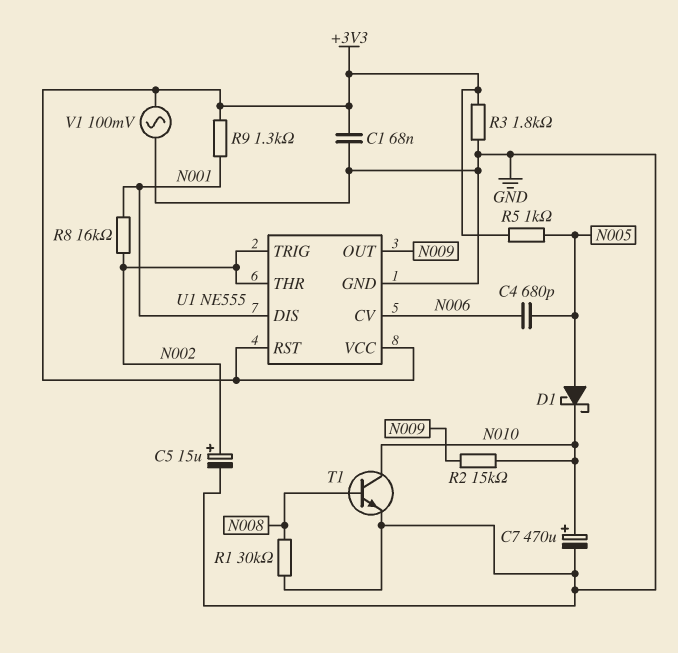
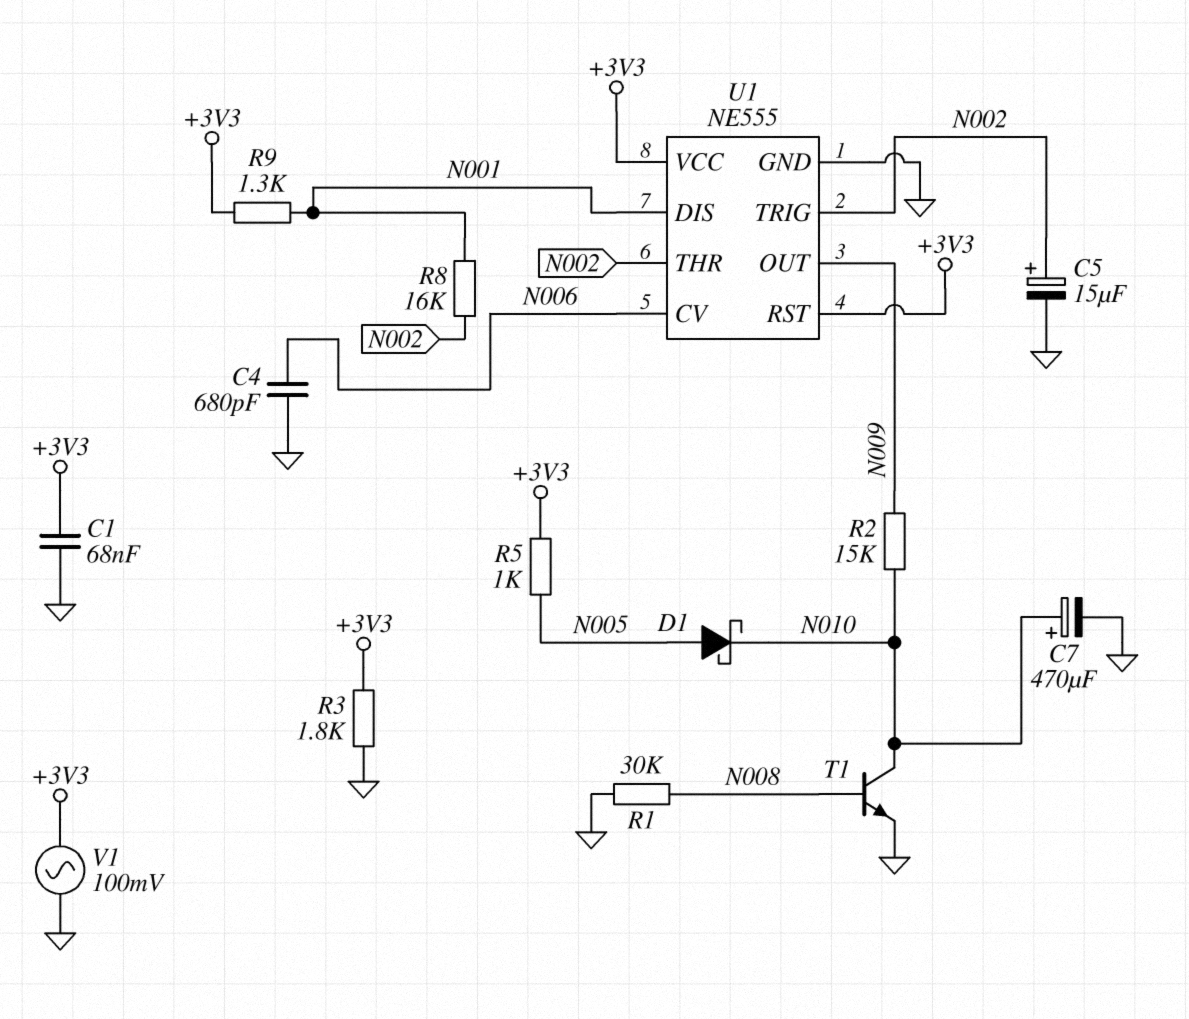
C4: 680pF (N005, N006) -> 680pF (GND, N006)

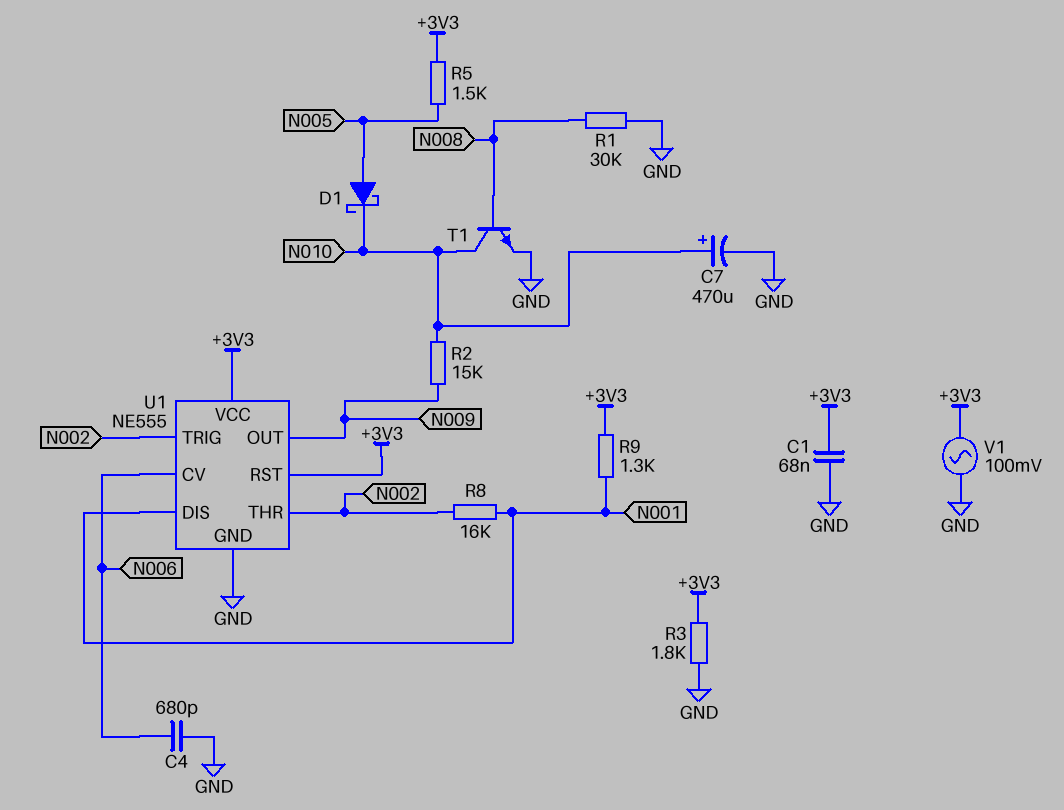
C5: 15uF (plus N002, minus GND) -> none
R5: 1k (+3V3, N005) -> 1.5k (+3V3, N005)

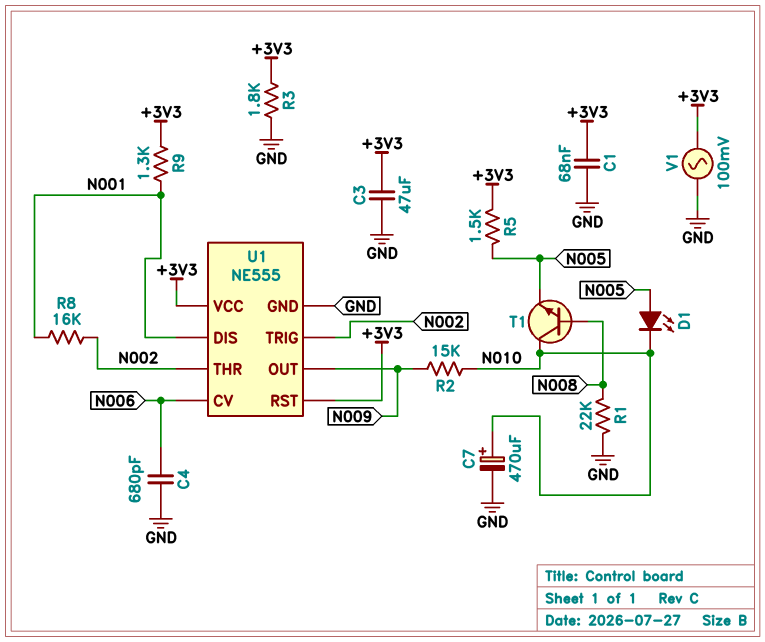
C3: none -> 47uF (+3V3, GND)
D1: schottky (A N005, K N010) -> LED (A N005, K N010)
R1: 30k (GND, N008) -> 22k (GND, N008)
T1: NPN (B N008, C N010, E GND) -> NPN (B N008, C N010, E N005)

